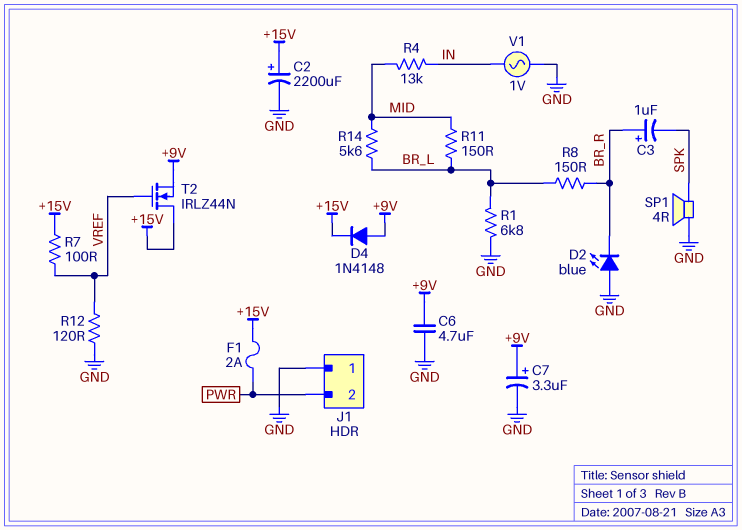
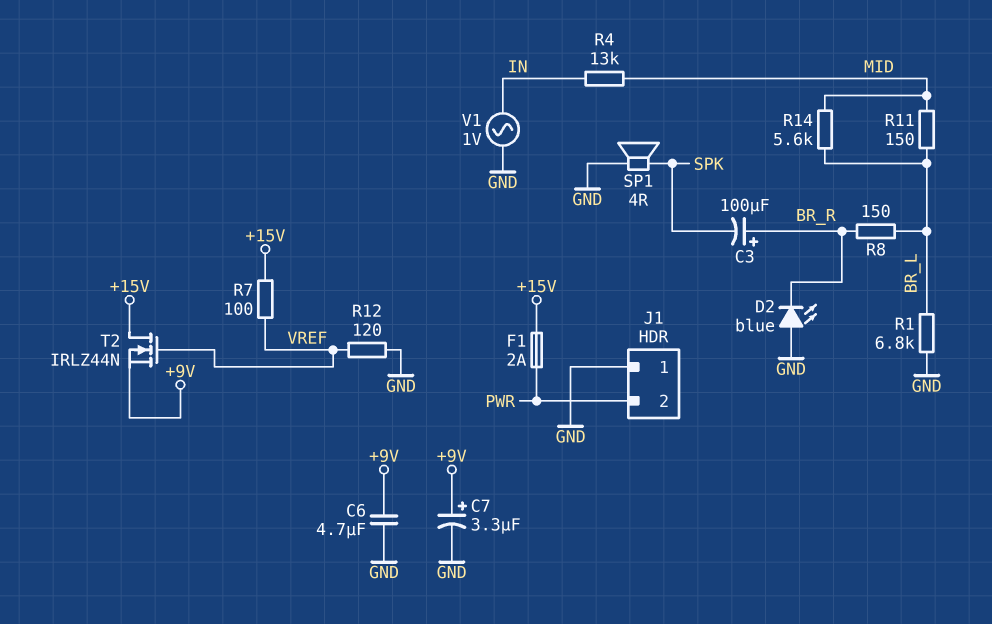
C2: 2200uF (plus +15V, minus GND) -> none
C3: 1uF (plus BR_R, minus SPK) -> 100uF (plus BR_R, minus SPK)
D4: diode 1N4148 (A +9V, K +15V) -> none

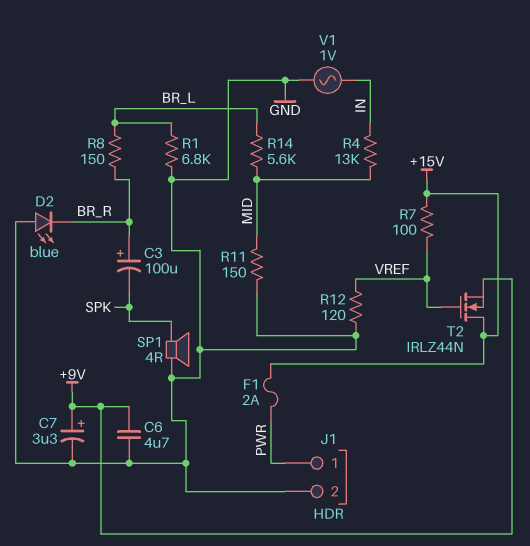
J1 pin 1: GND -> PWR
J1 pin 2: PWR -> GND
R11: 150 (BR_L, MID) -> 150 (GND, MID)

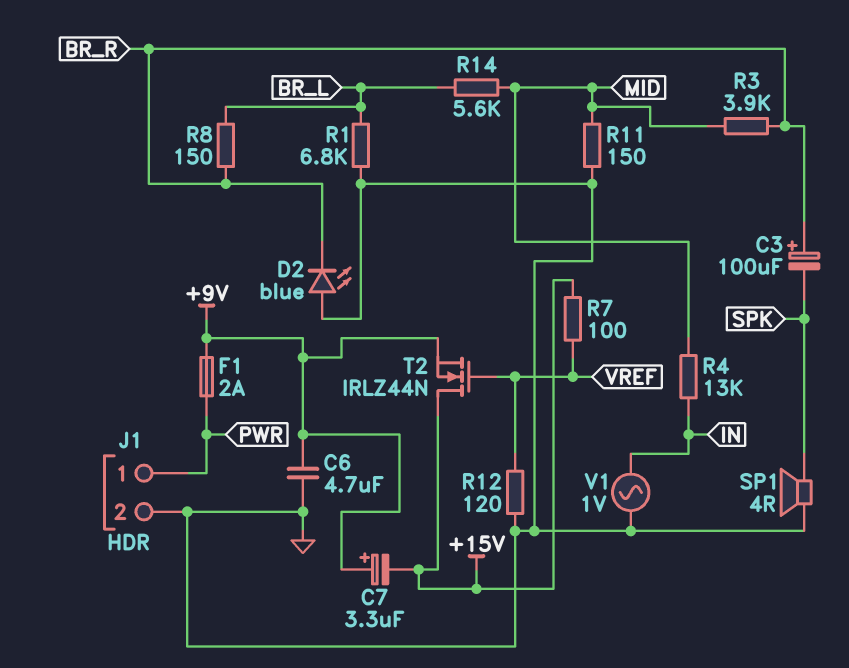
C7: 3.3uF (plus +9V, minus GND) -> 3.3uF (plus +9V, minus +15V)
F1: 2A (+15V, PWR) -> 2A (+9V, PWR)
R3: none -> 3.9k (BR_R, MID)

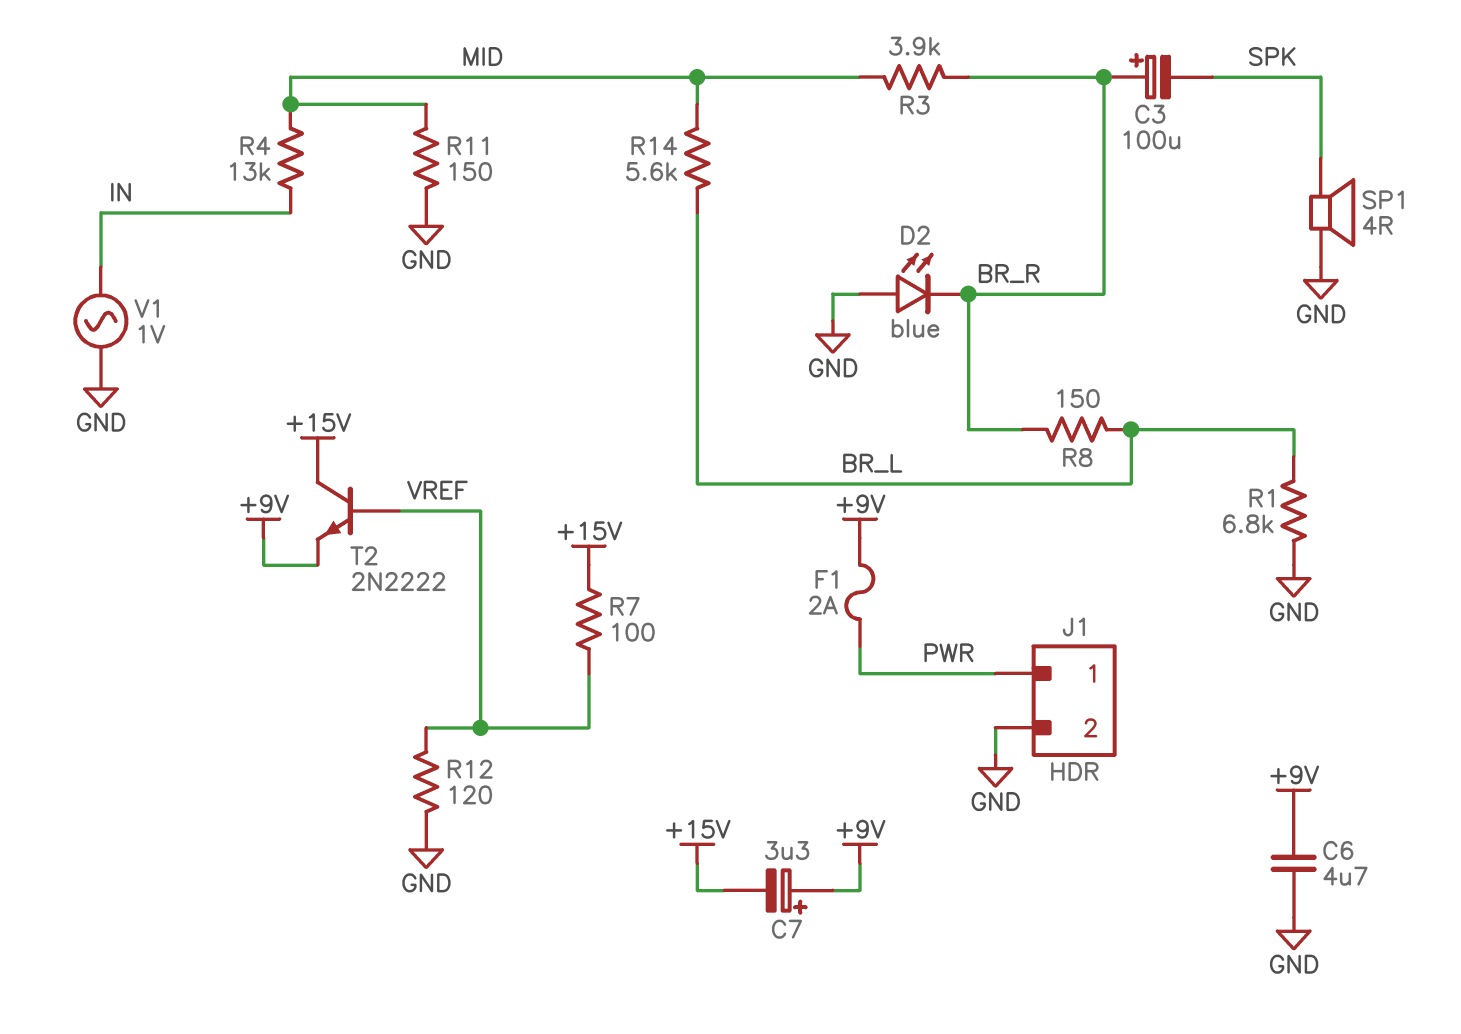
T2: NMOS IRLZ44N (G VREF, D +15V, S +9V) -> NPN 2N2222 (B VREF, C +15V, E +9V)

